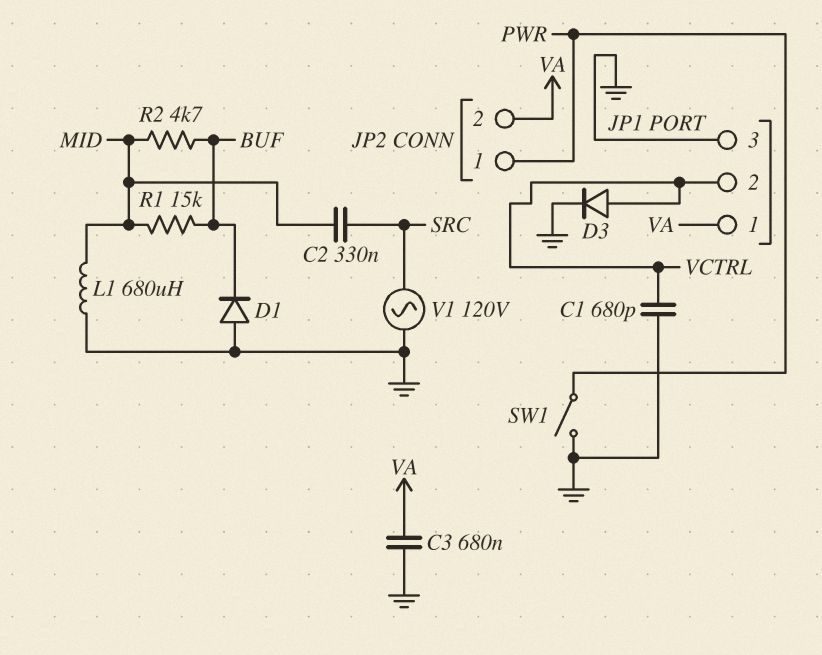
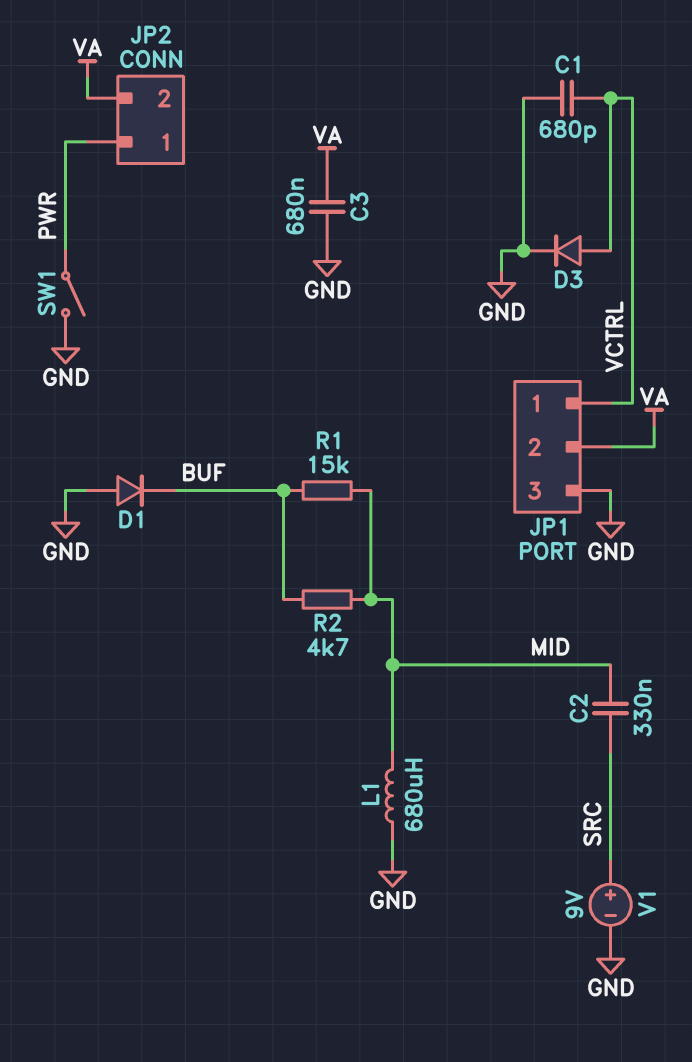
JP1 pin 1: VA -> VCTRL
JP1 pin 2: VCTRL -> VA
V1: AC 120V (GND, SRC) -> 9V (plus SRC, minus GND)

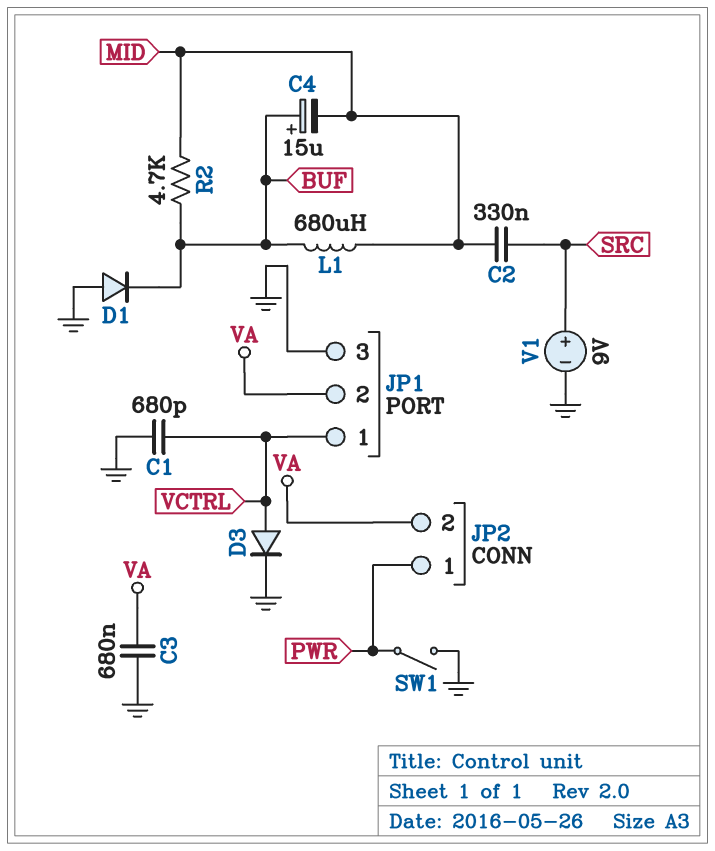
C4: none -> 15uF (plus BUF, minus MID)
L1: 680uH (GND, MID) -> 680uH (BUF, MID)
R1: 15k (BUF, MID) -> none

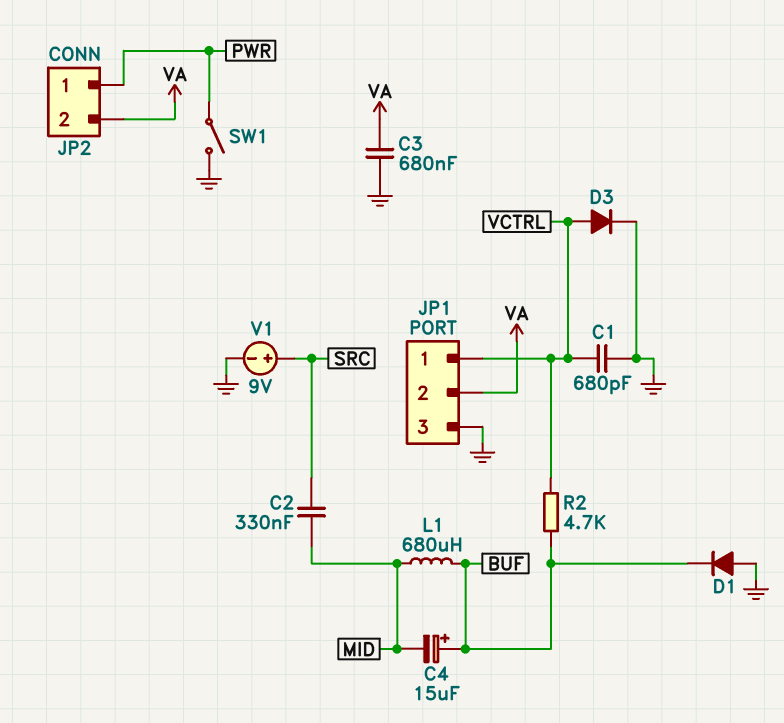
R2: 4.7k (BUF, MID) -> 4.7k (BUF, VCTRL)

